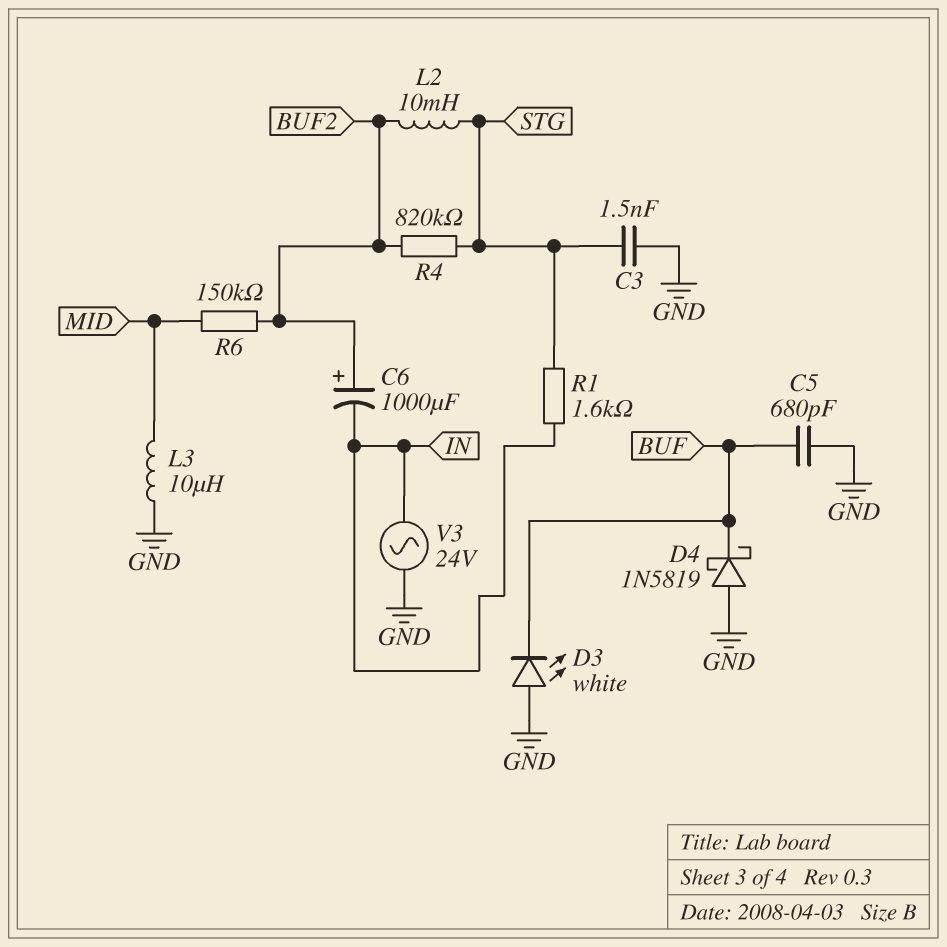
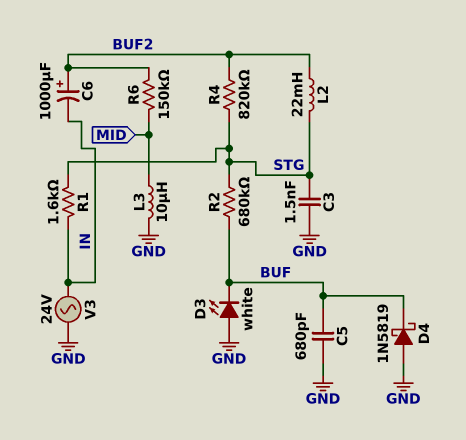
L2: 10mH (BUF2, STG) -> 22mH (BUF2, STG)
R2: none -> 680k (BUF, STG)

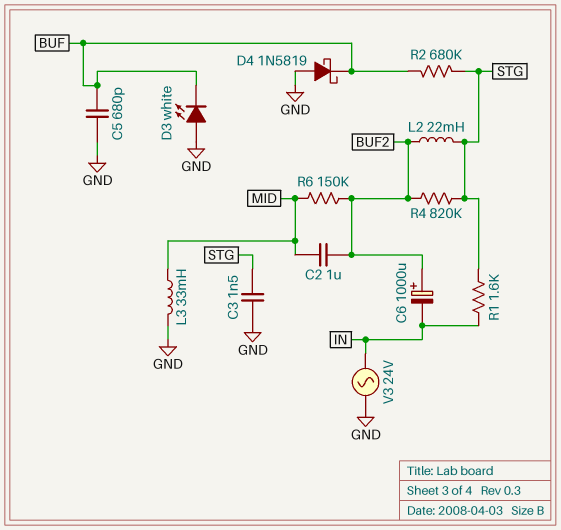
C2: none -> 1uF (BUF2, MID)
L3: 10uH (GND, MID) -> 33mH (GND, MID)

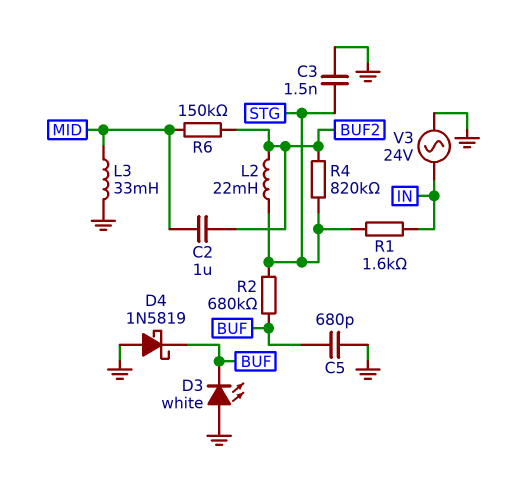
C6: 1000uF (plus BUF2, minus IN) -> none

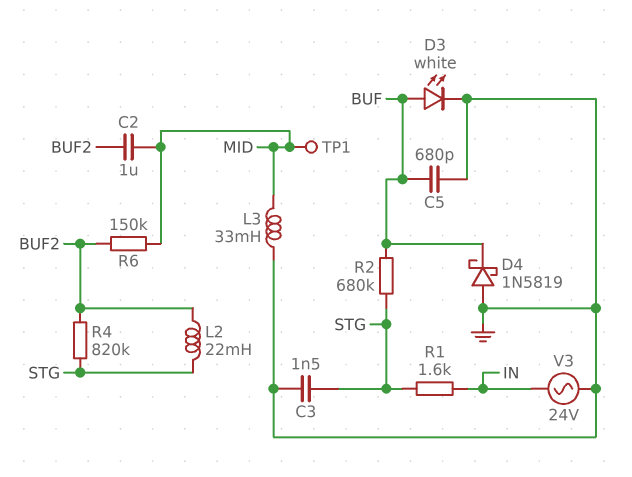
D3: LED white (A GND, K BUF) -> LED white (A BUF, K GND)
TP1: none -> test point (MID)

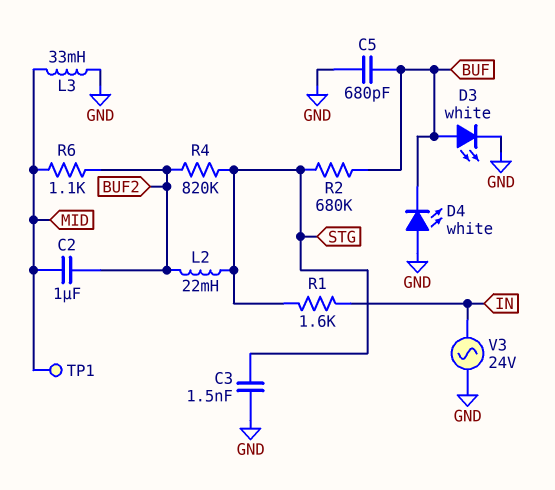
D4: schottky 1N5819 (A GND, K BUF) -> LED white (A GND, K BUF)
R6: 150k (BUF2, MID) -> 1.1k (BUF2, MID)

